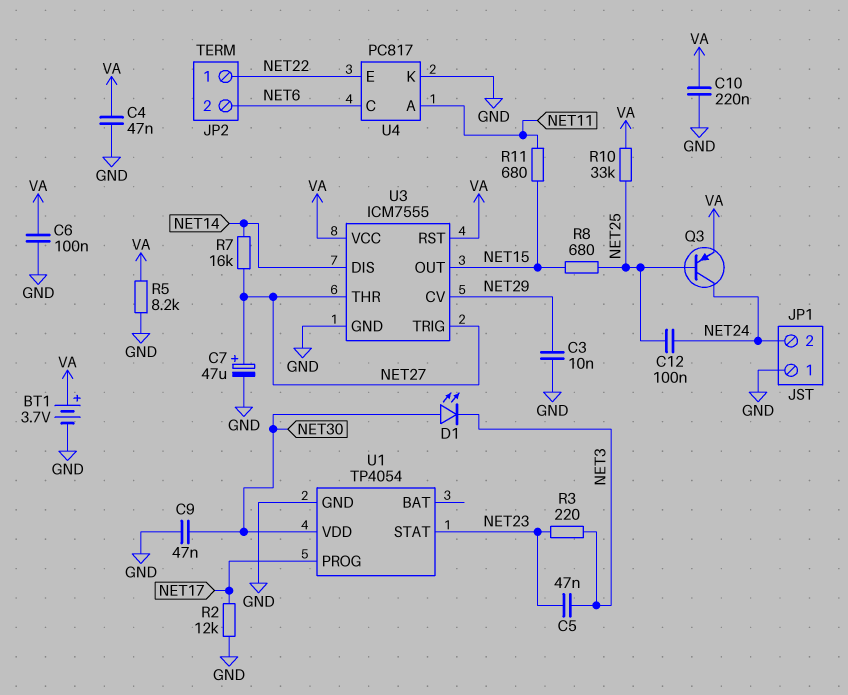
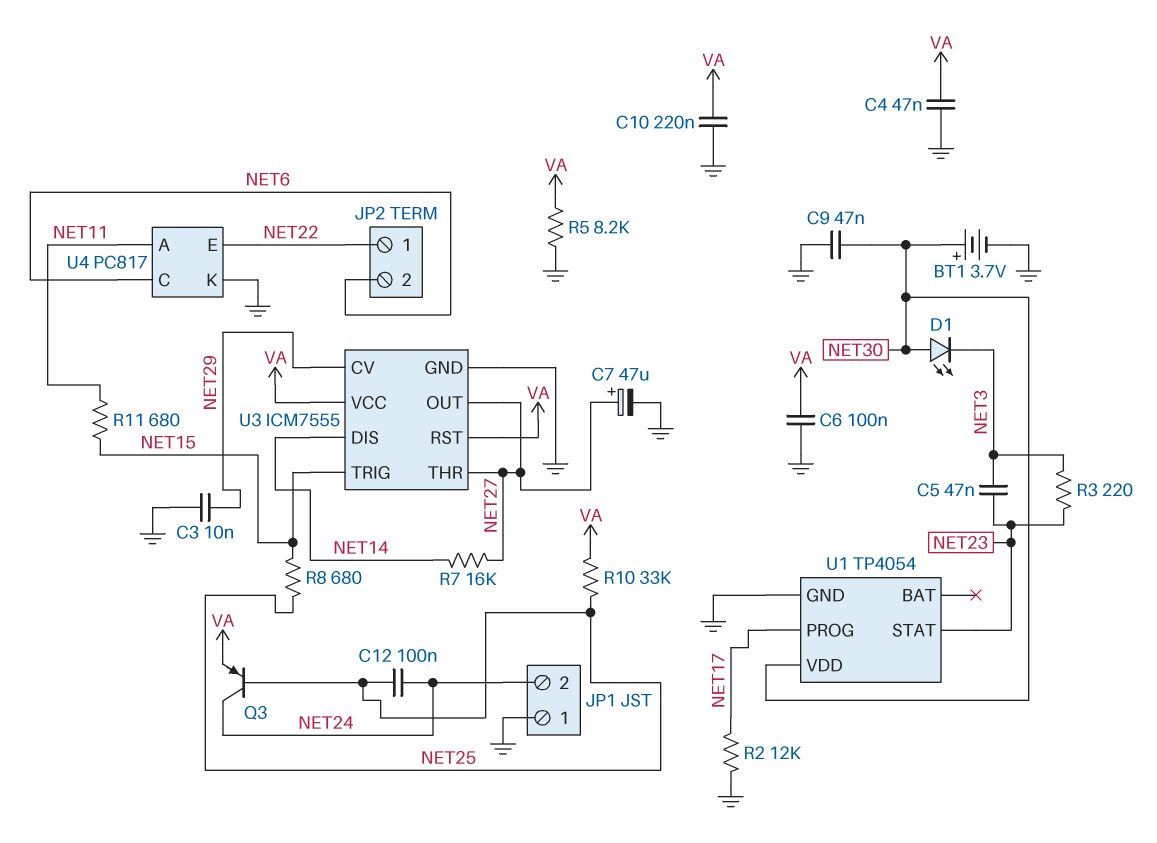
BT1: 3.7V (plus VA, minus GND) -> 3.7V (plus NET30, minus GND)
U3 pin OUT: NET15 -> NET27
U3 pin TRIG: NET27 -> NET15

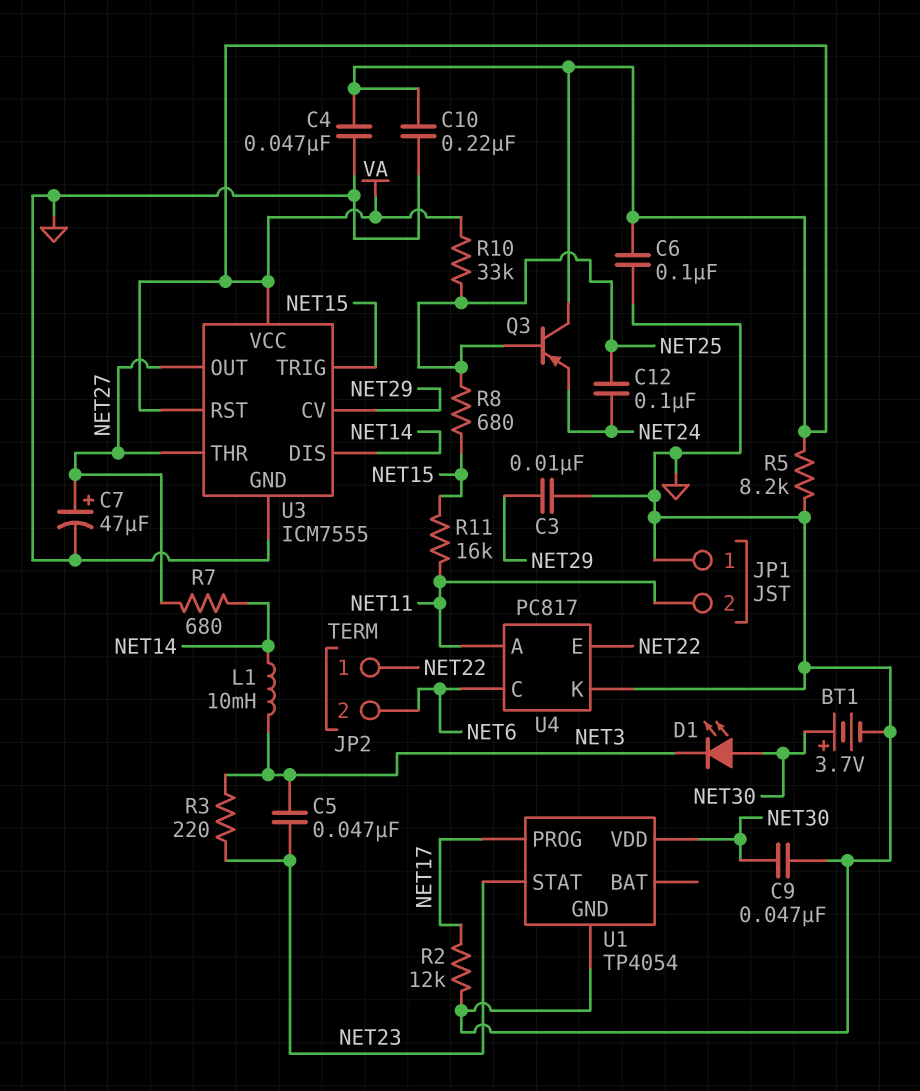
JP1 pin 2: NET24 -> NET11
L1: none -> 10mH (NET3, NET14)
Q3: PNP (B NET25, C NET24, E VA) -> PNP (B NET25, C VA, E NET24)
R7: 16k (NET14, NET27) -> 680 (NET14, NET27)
R11: 680 (NET11, NET15) -> 16k (NET11, NET15)

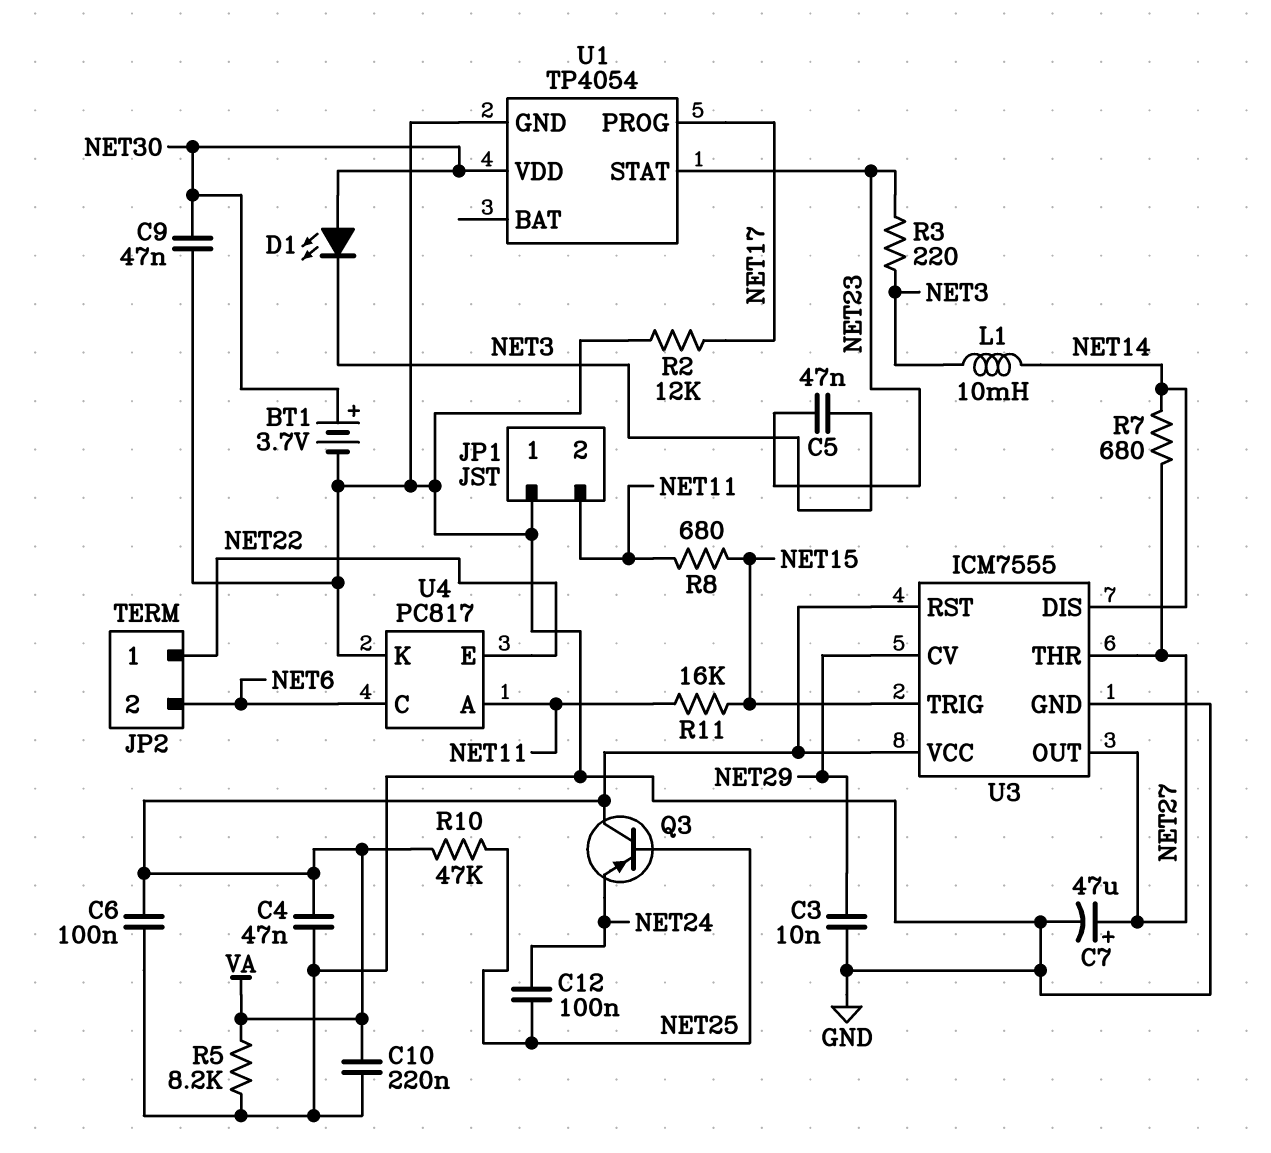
R8: 680 (NET15, NET25) -> 680 (NET11, NET15)
R10: 33k (NET25, VA) -> 47k (NET25, VA)

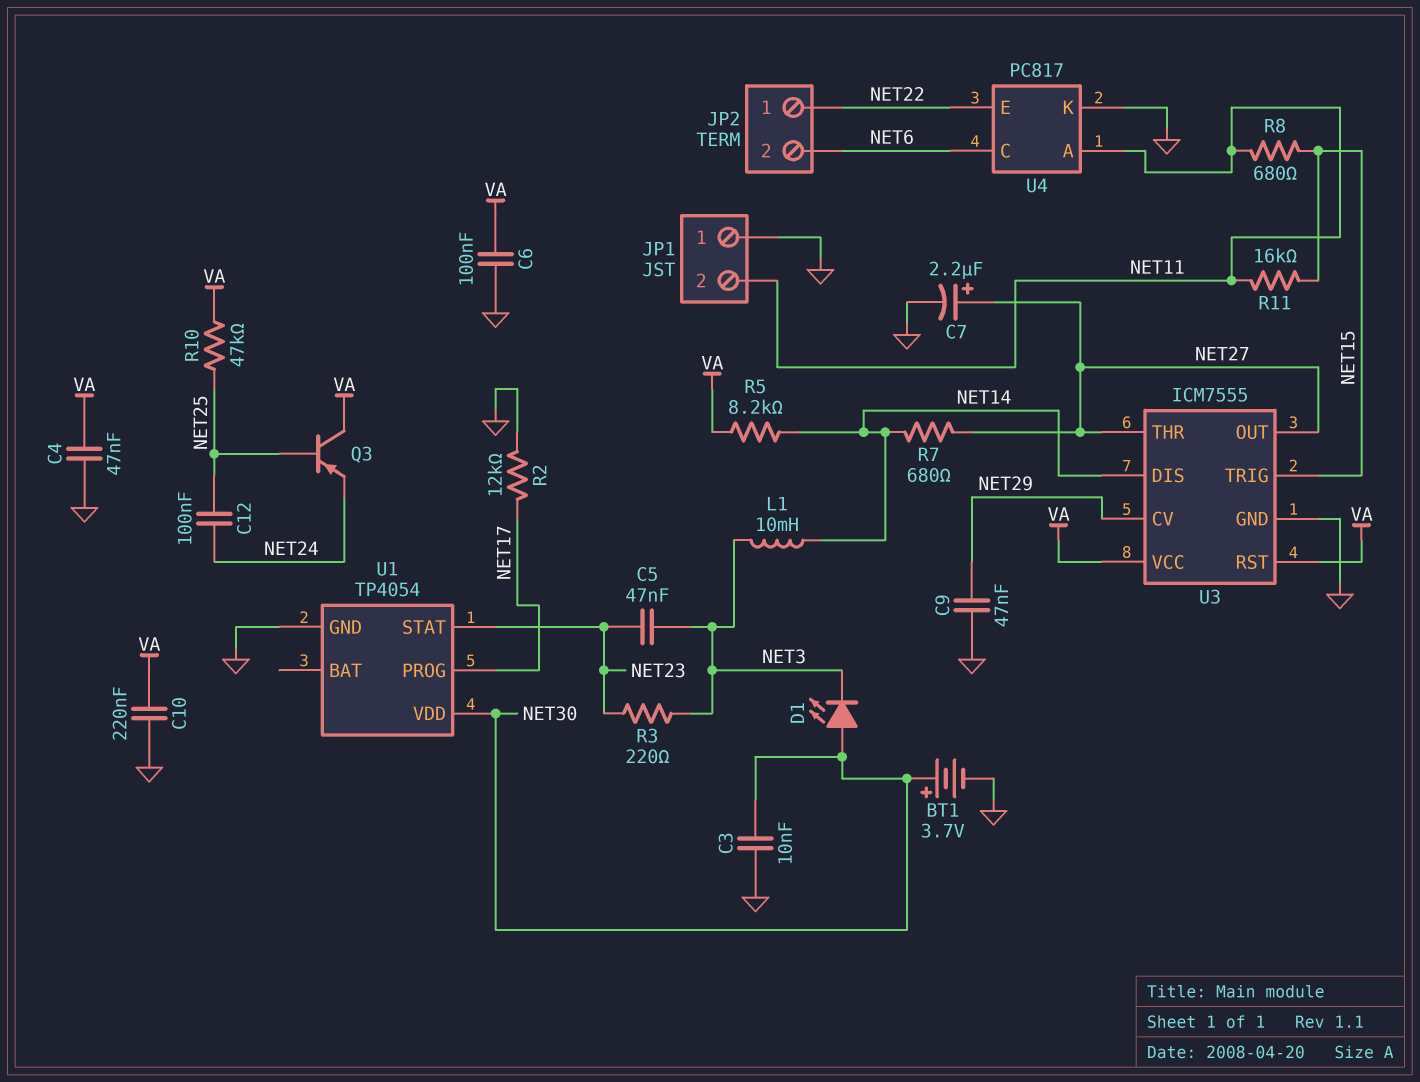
C3: 10nF (GND, NET29) -> 10nF (GND, NET30)
C7: 47uF (plus NET27, minus GND) -> 2.2uF (plus NET27, minus GND)
C9: 47nF (GND, NET30) -> 47nF (GND, NET29)
R5: 8.2k (GND, VA) -> 8.2k (NET14, VA)

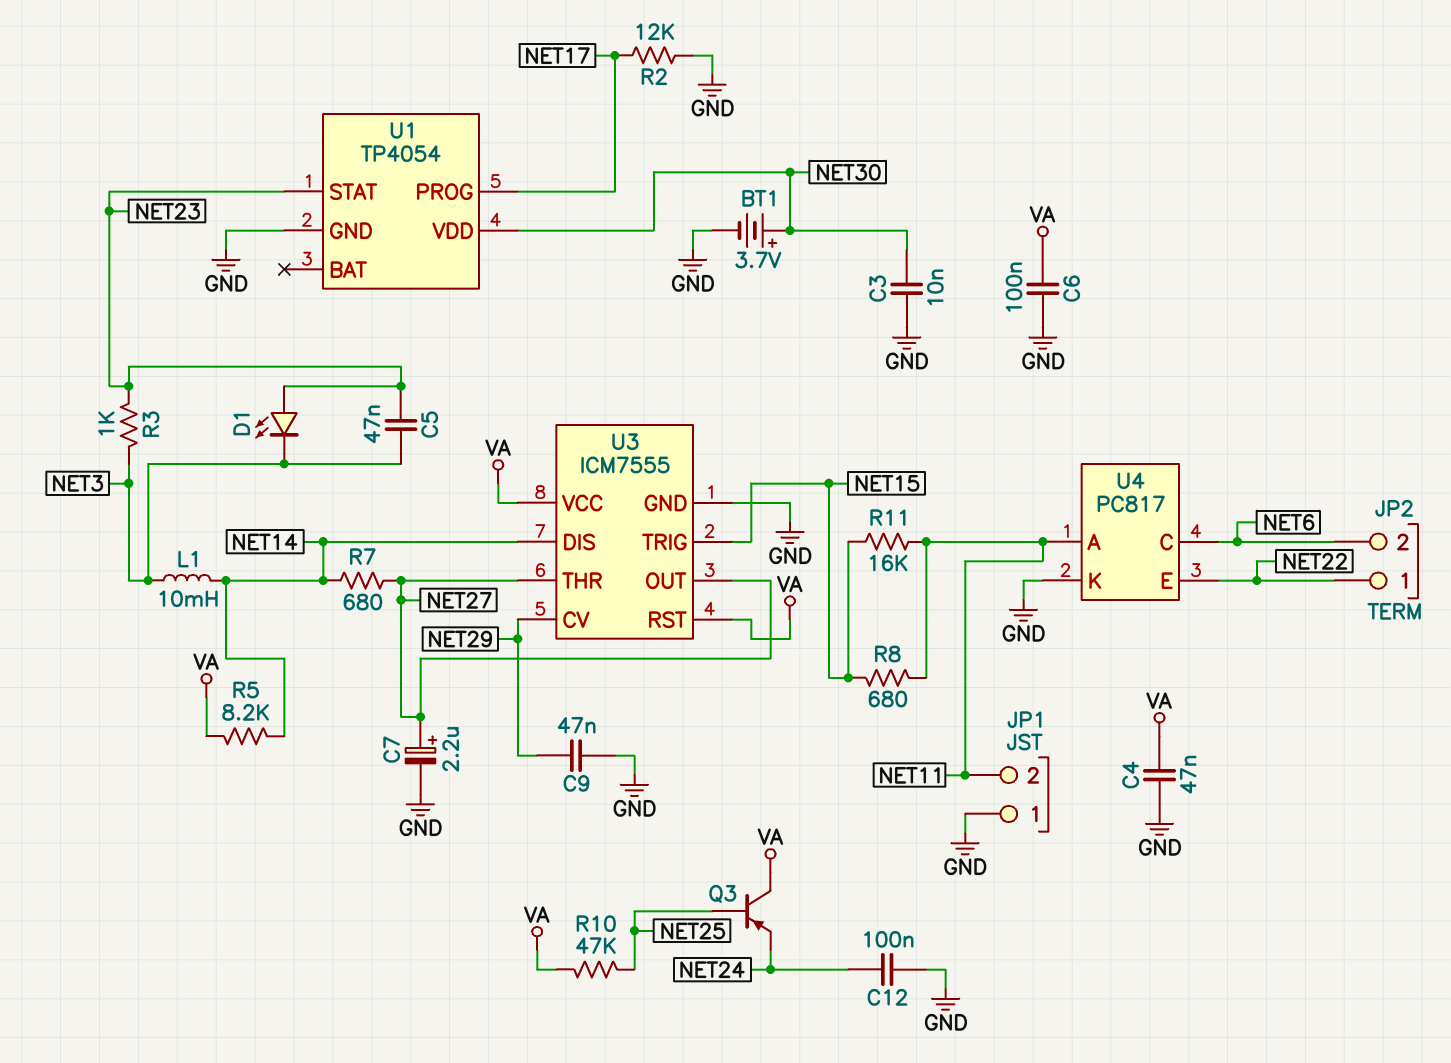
C10: 220nF (GND, VA) -> none
C12: 100nF (NET24, NET25) -> 100nF (GND, NET24)
D1: LED (A NET30, K NET3) -> LED (A NET23, K NET3)
R3: 220 (NET3, NET23) -> 1k (NET3, NET23)

